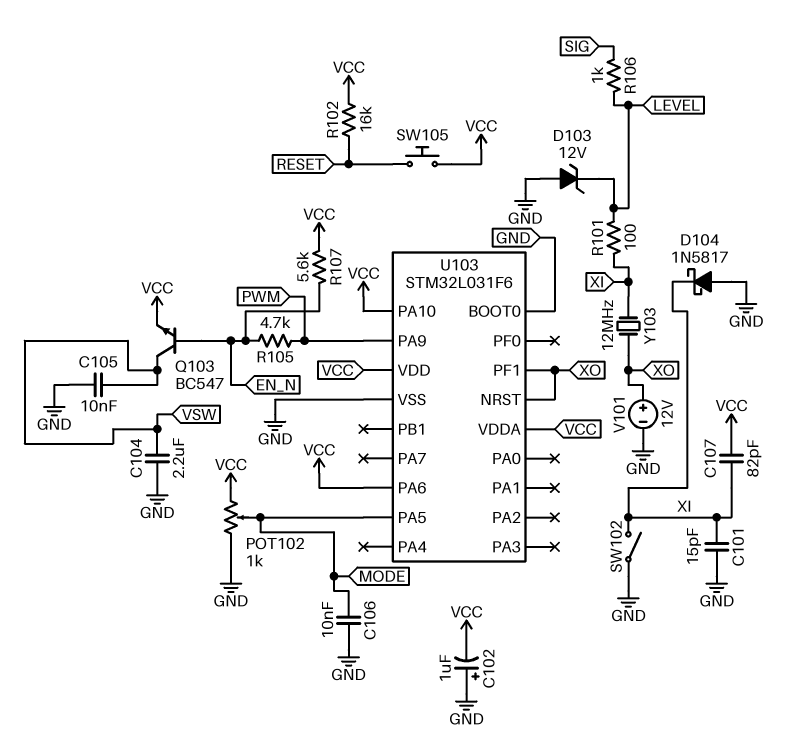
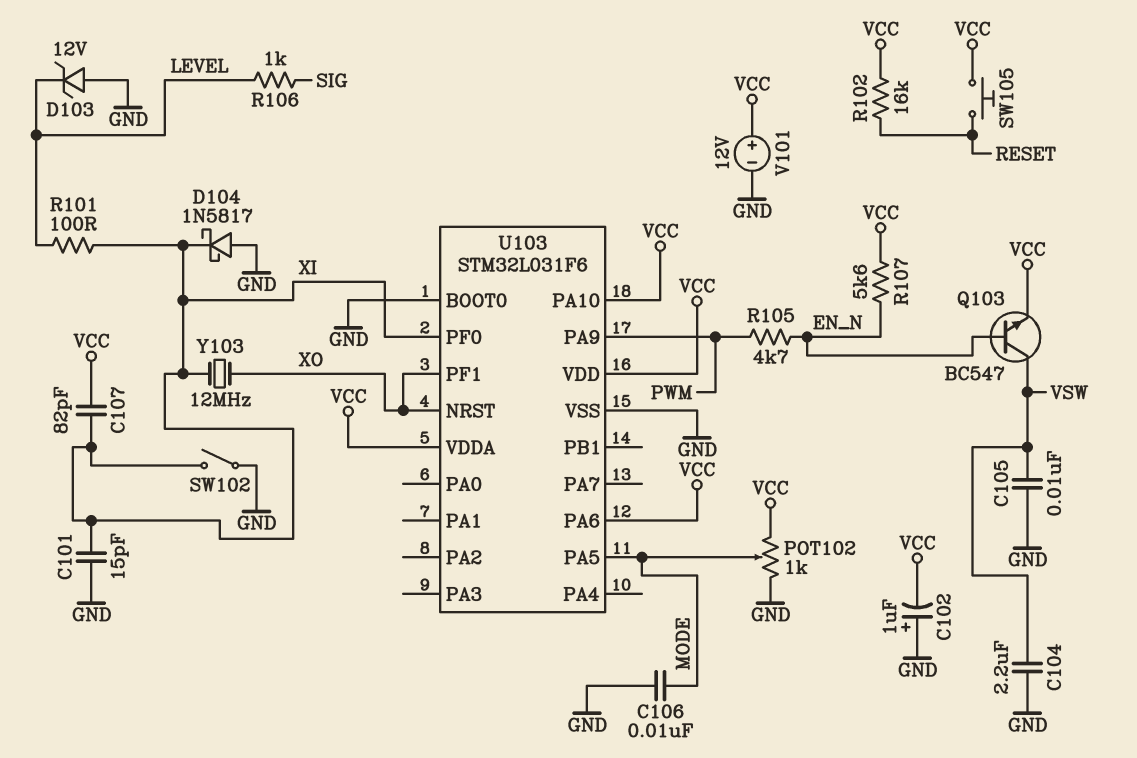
U103 pin PF0: none -> XI
V101: 12V (plus XO, minus GND) -> 12V (plus VCC, minus GND)

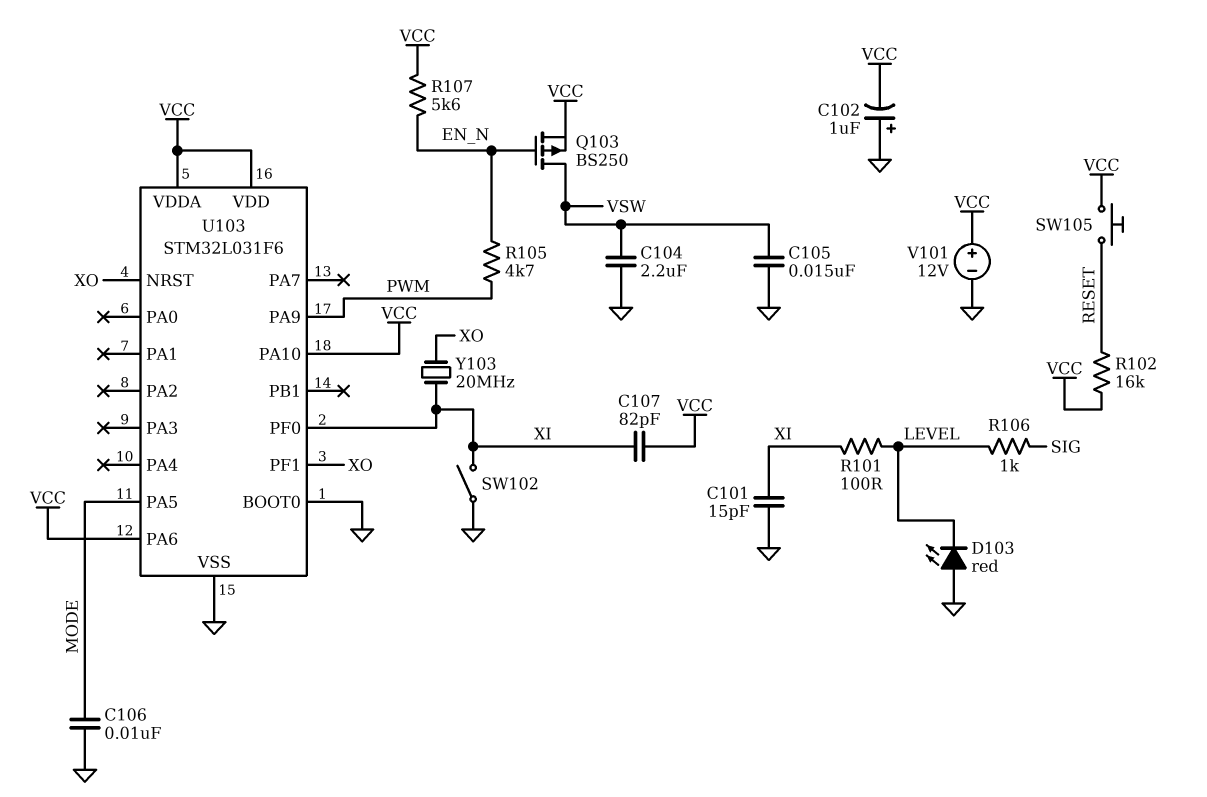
C105: 10nF (GND, VSW) -> 15nF (GND, VSW)
D103: zener 12V (A GND, K LEVEL) -> LED red (A GND, K LEVEL)
D104: schottky 1N5817 (A GND, K XI) -> none
POT102: 1k (GND, VCC, wiper MODE) -> none
Q103: NPN BC547 (B EN_N, C VSW, E VCC) -> PMOS BS250 (G EN_N, D VSW, S VCC)
Y103: 12MHz (XI, XO) -> 20MHz (XI, XO)

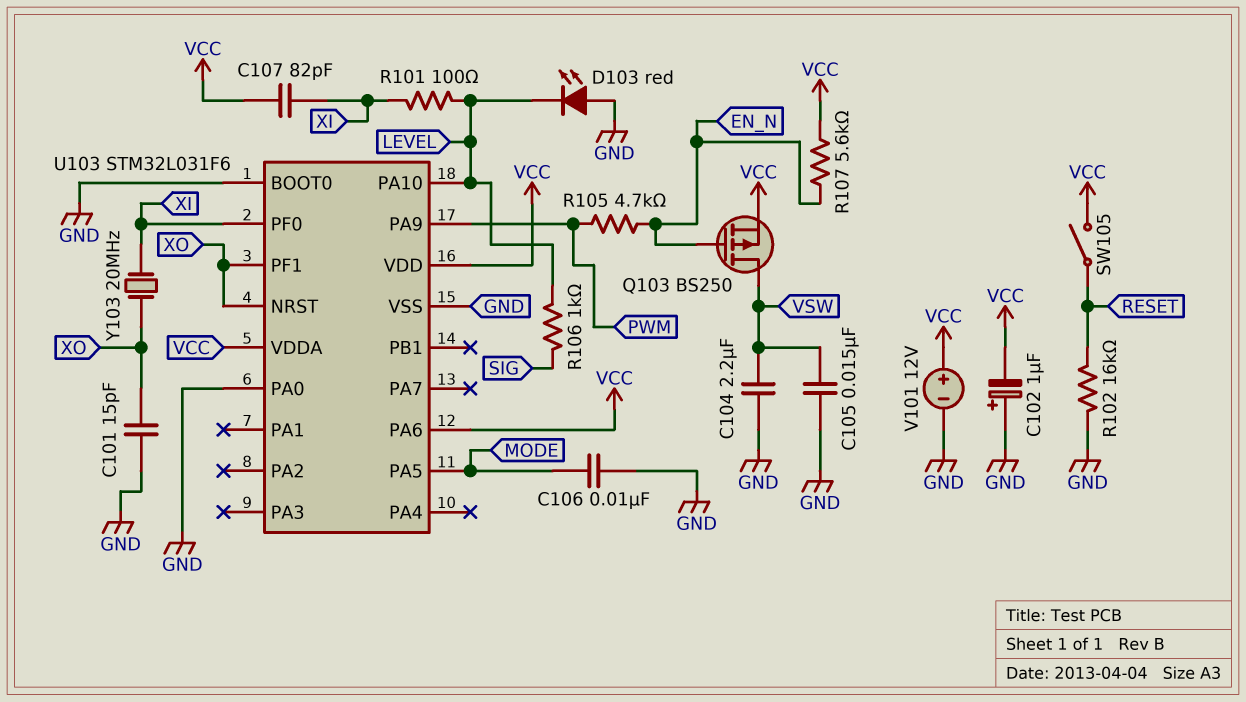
C101: 15pF (GND, XI) -> 15pF (GND, XO)
R102: 16k (RESET, VCC) -> 16k (GND, RESET)
SW102: switch (GND, XI) -> none
SW105: button (RESET, VCC) -> switch (RESET, VCC)
U103 pin PA0: none -> GND
U103 pin PA10: VCC -> LEVEL

